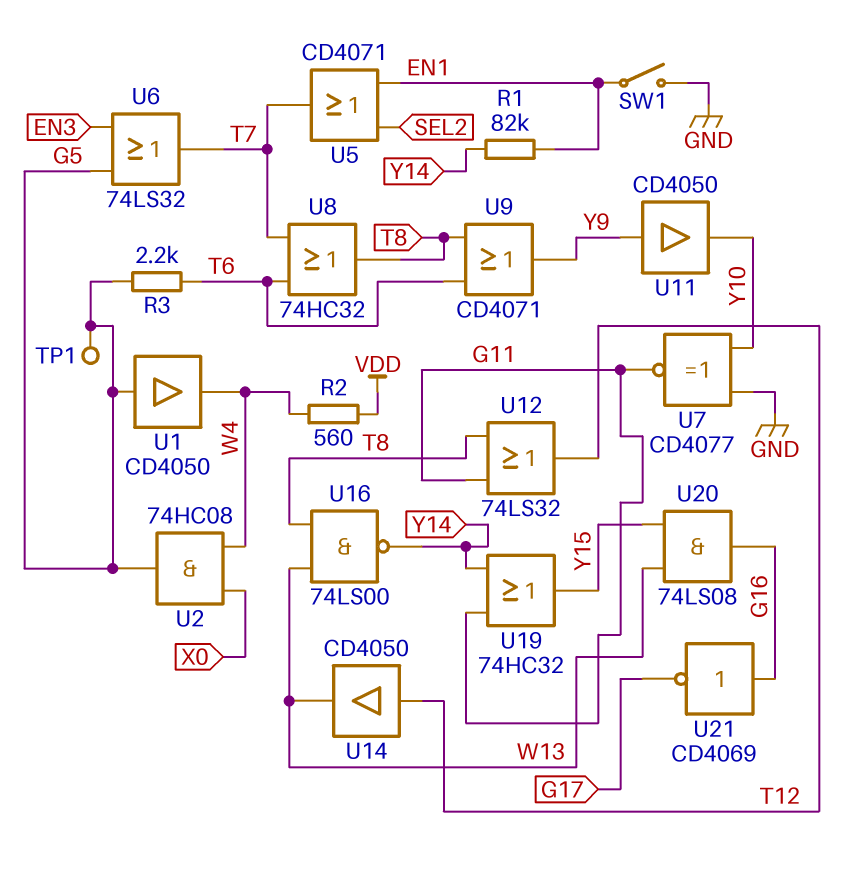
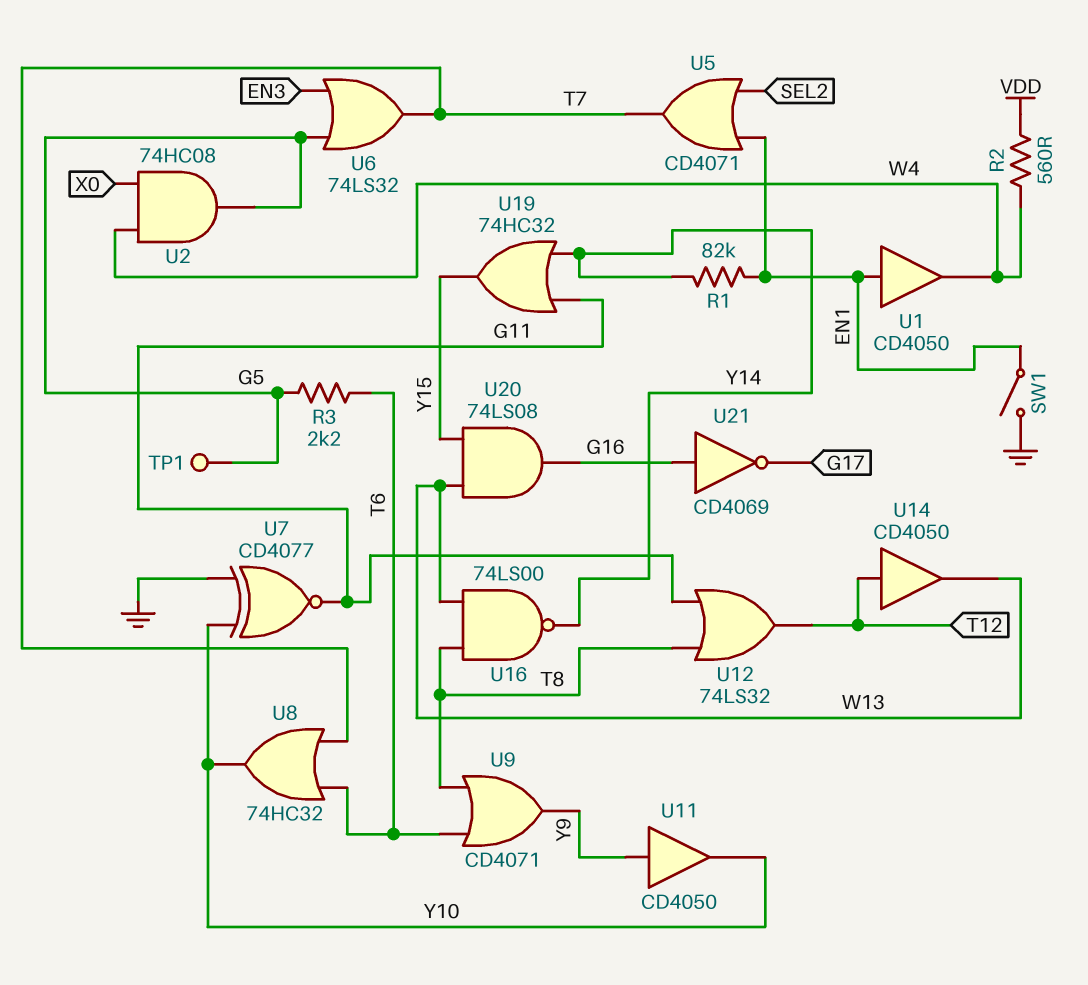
U1: buffer CD4050 (in G5, out W4) -> buffer CD4050 (in EN1, out W4)
U8: OR 74HC32 (in T6, in T7, out T8) -> OR 74HC32 (in T6, in T7, out Y10)

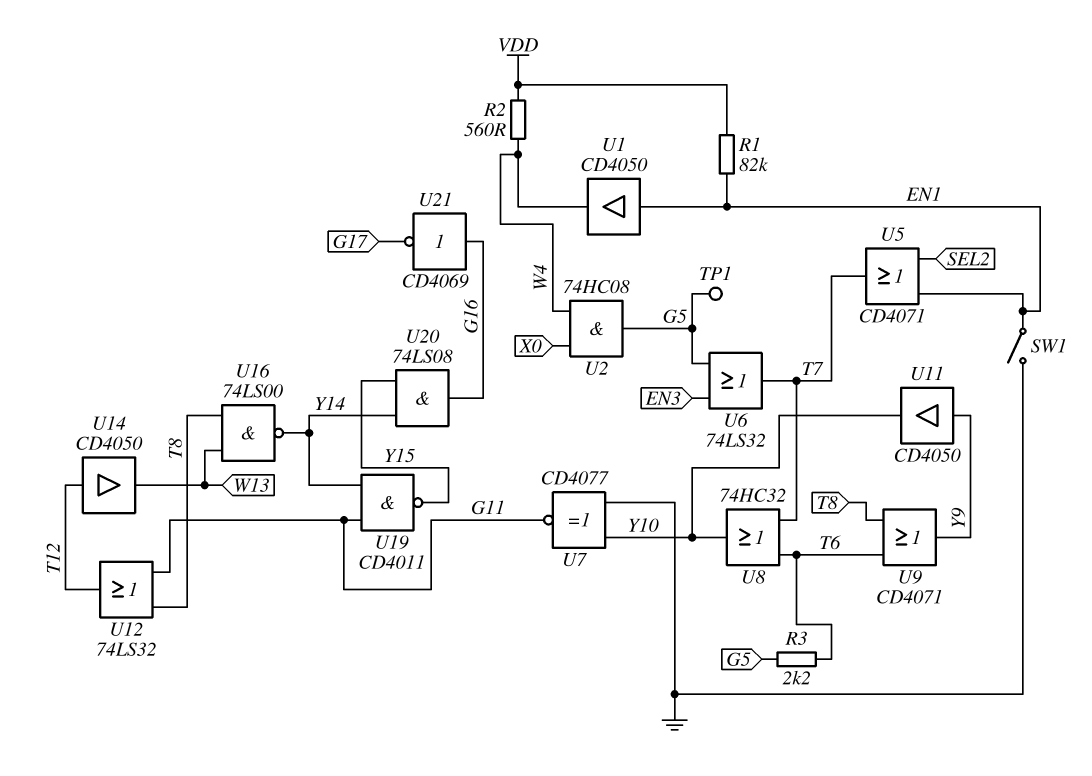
R1: 82k (EN1, Y14) -> 82k (EN1, VDD)
U19: OR 74HC32 (in G11, in Y14, out Y15) -> NAND CD4011 (in G11, in Y14, out Y15)
U20: AND 74LS08 (in W13, in Y15, out G16) -> AND 74LS08 (in Y14, in Y15, out G16)

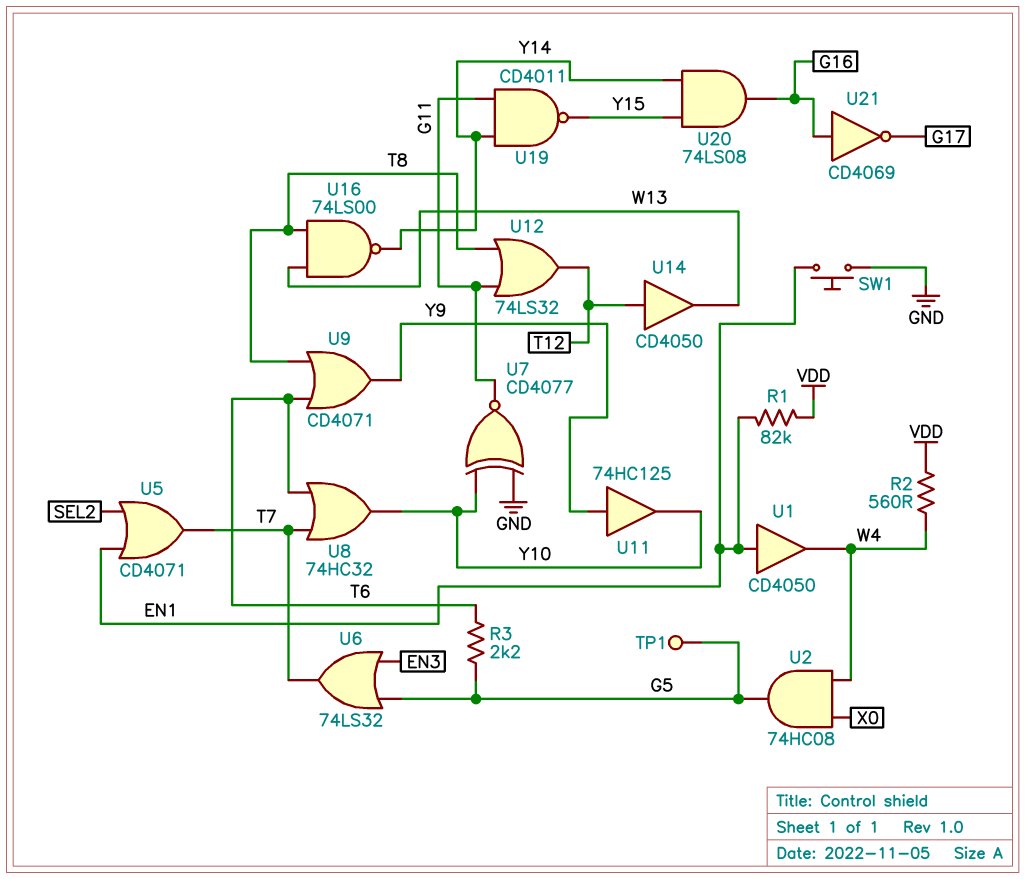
SW1: switch (EN1, GND) -> button (EN1, GND)
U11: buffer CD4050 (in Y9, out Y10) -> buffer 74HC125 (in Y9, out Y10)

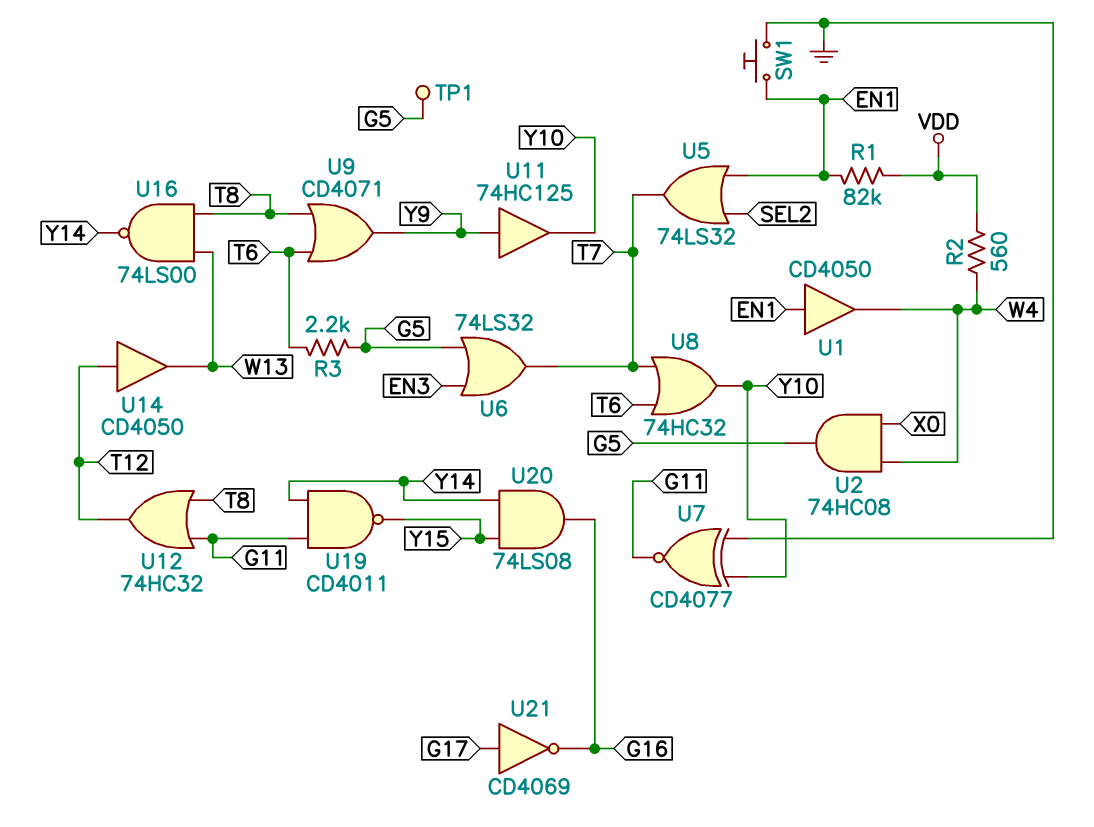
U5: OR CD4071 (in EN1, in SEL2, out T7) -> OR 74LS32 (in EN1, in SEL2, out T7)
U12: OR 74LS32 (in G11, in T8, out T12) -> OR 74HC32 (in G11, in T8, out T12)
U21: NOT CD4069 (in G16, out G17) -> NOT CD4069 (in G17, out G16)

